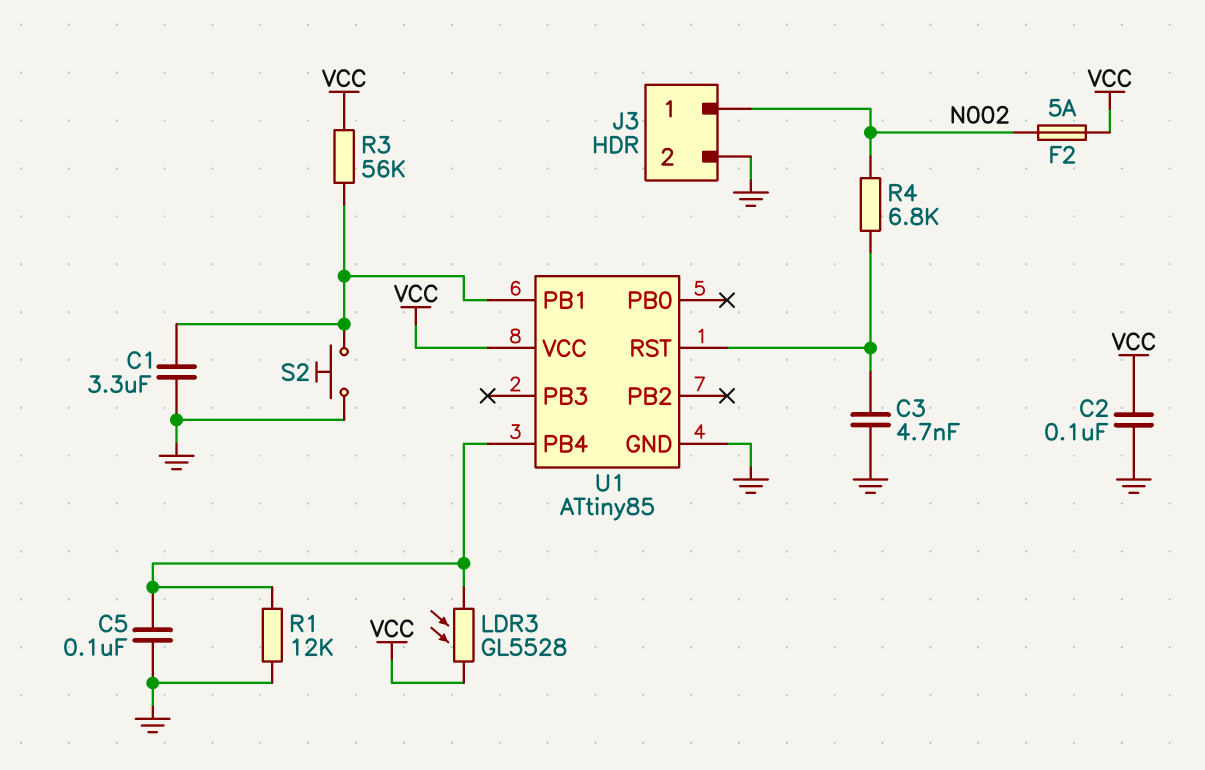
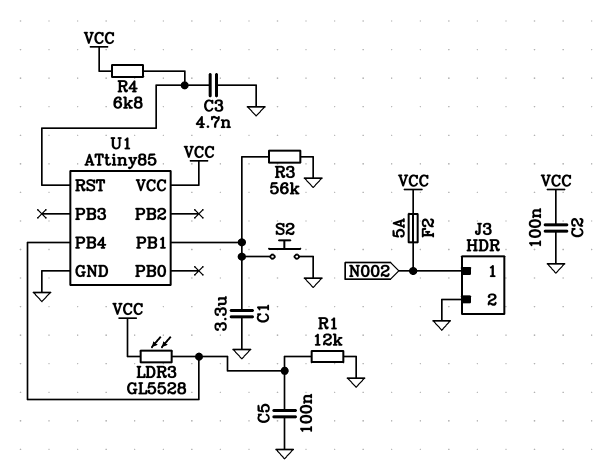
R3: 56k (U1/PB1, VCC) -> 56k (GND, U1/PB1)
R4: 6.8k (N002, U1/RST) -> 6.8k (U1/RST, VCC)

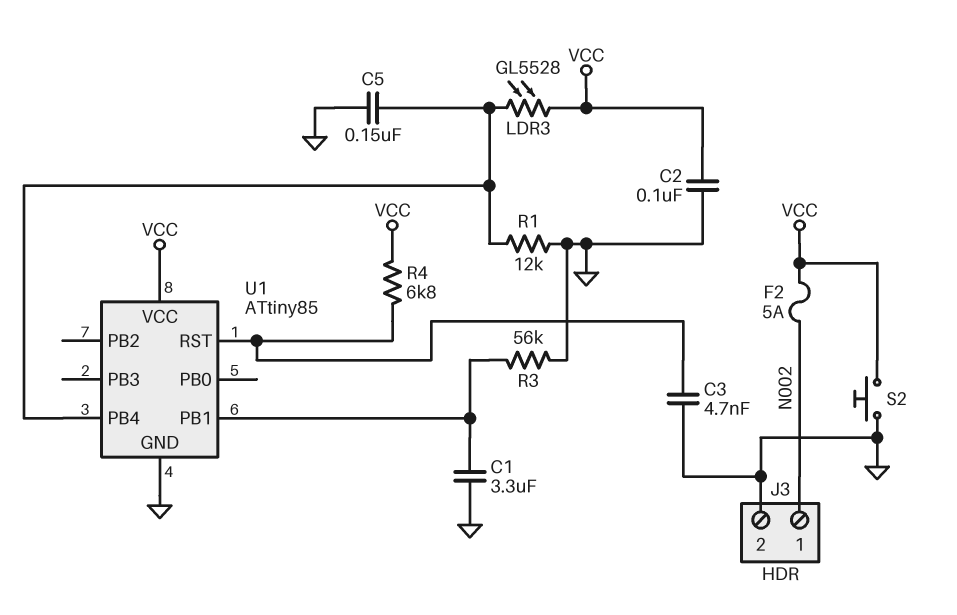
C5: 100nF (GND, U1/PB4) -> 150nF (GND, U1/PB4)
S2: button (GND, U1/PB1) -> button (GND, VCC)

